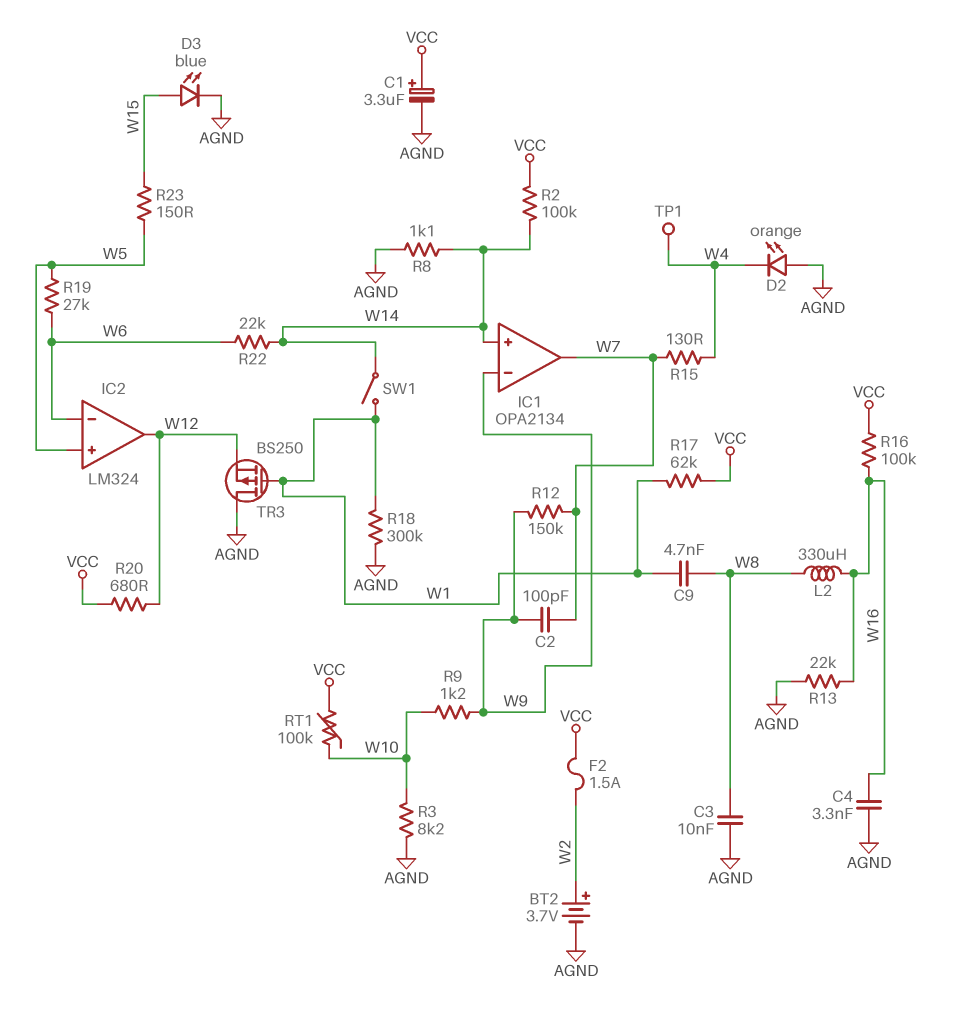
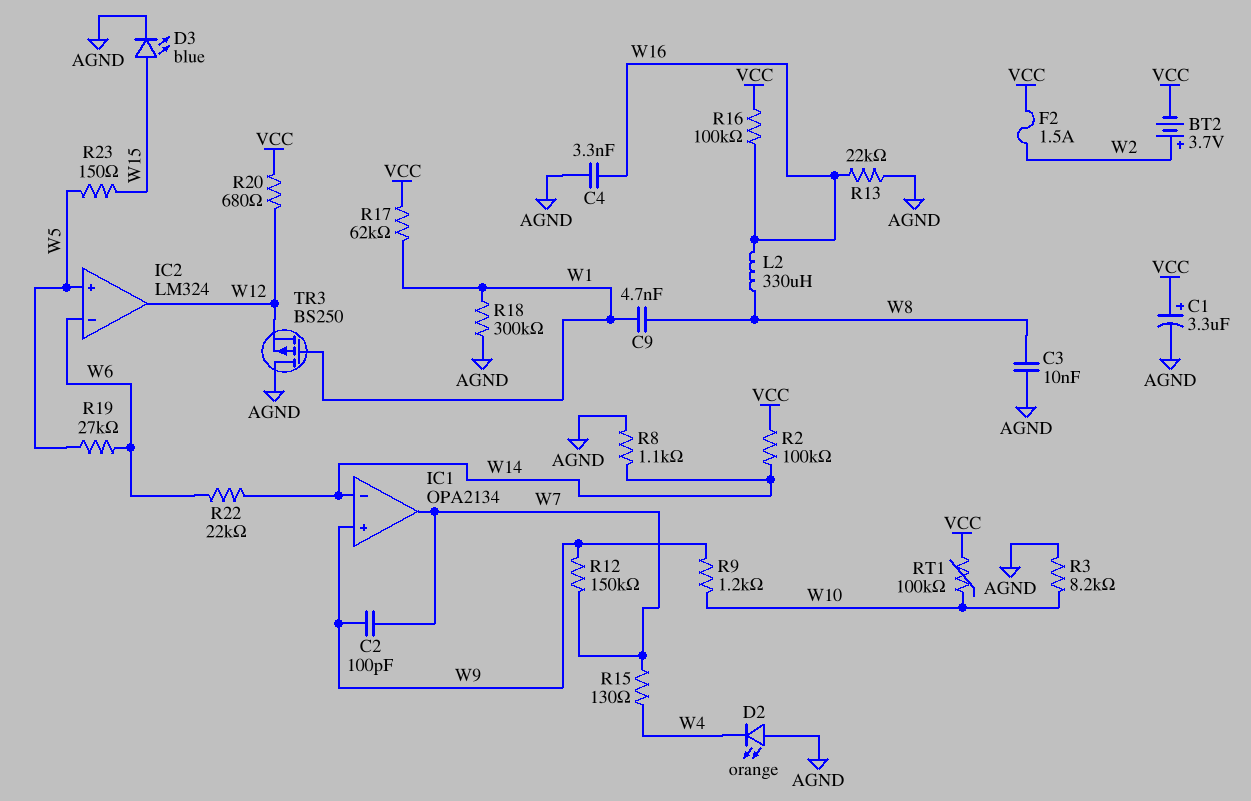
BT2: 3.7V (plus W2, minus AGND) -> 3.7V (plus W2, minus VCC)
IC1 pin in+: W14 -> W9
IC1 pin in-: W9 -> W14
SW1: switch (W1, W14) -> none
TP1: test point (W4) -> none

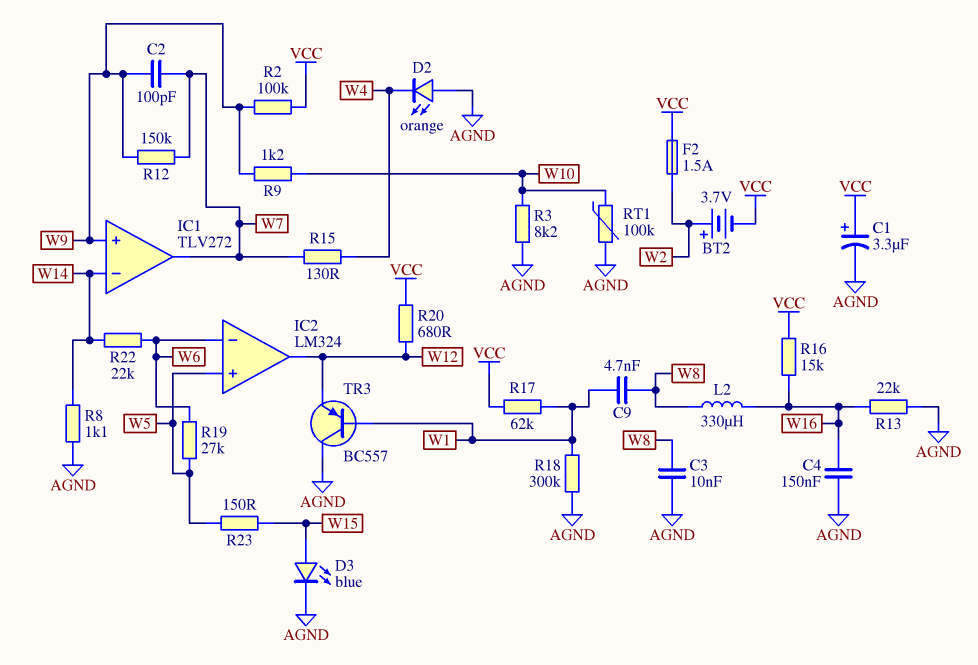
C4: 3.3nF (AGND, W16) -> 150nF (AGND, W16)
IC1: OPA2134 -> TLV272
R2: 100k (VCC, W14) -> 100k (VCC, W9)
R16: 100k (VCC, W16) -> 15k (VCC, W16)
RT1: 100k (VCC, W10) -> 100k (AGND, W10)
TR3: PMOS BS250 (G W1, D AGND, S W12) -> PNP BC557 (B W1, C AGND, E W12)

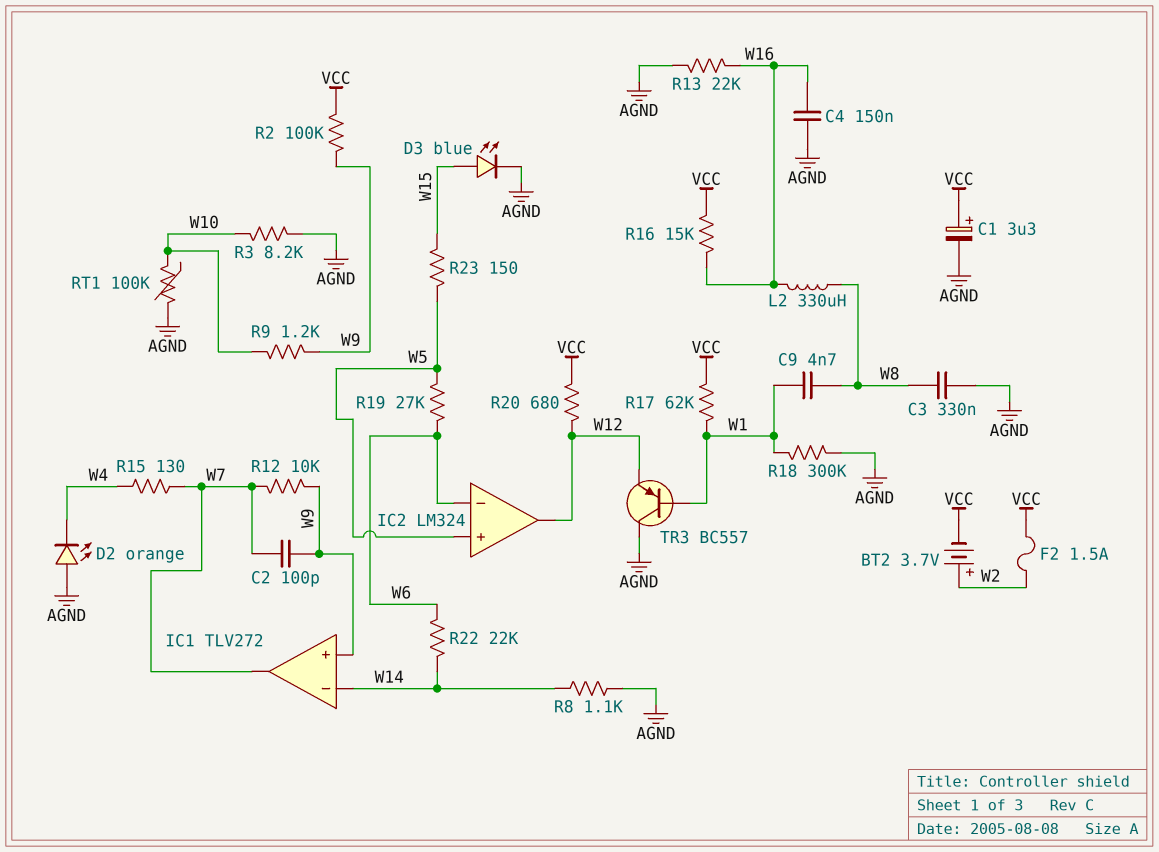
C3: 10nF (AGND, W8) -> 330nF (AGND, W8)
R12: 150k (W7, W9) -> 10k (W7, W9)

